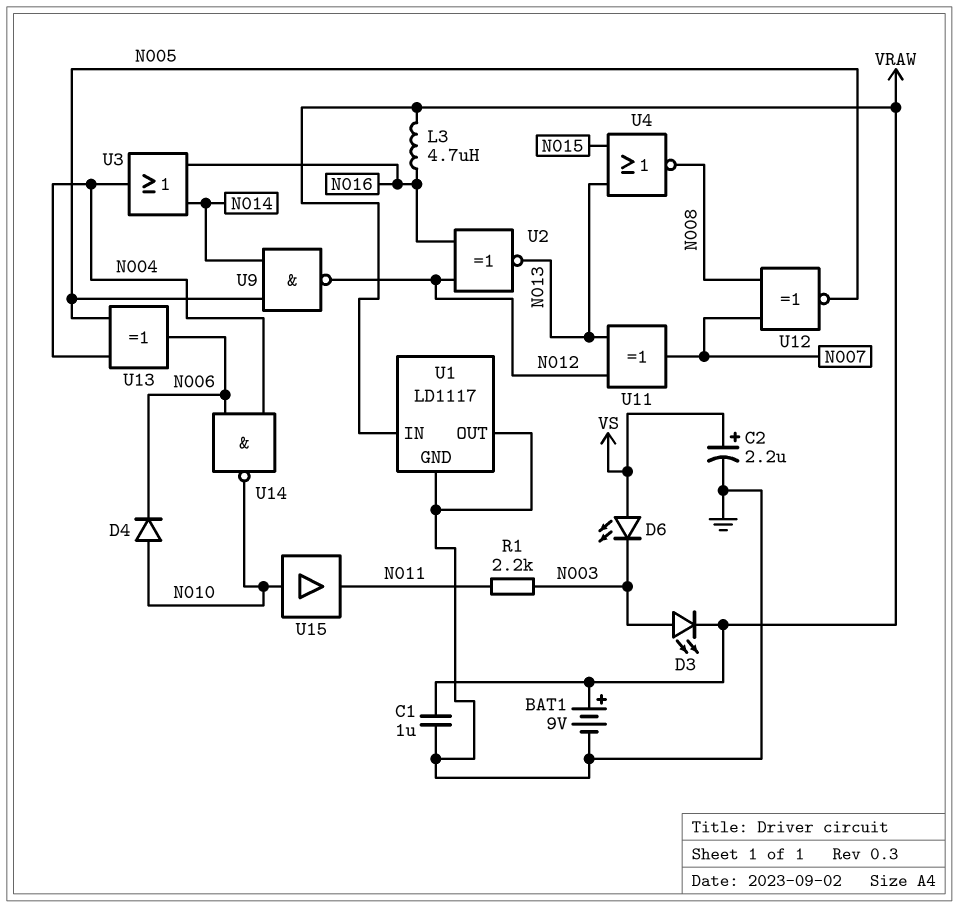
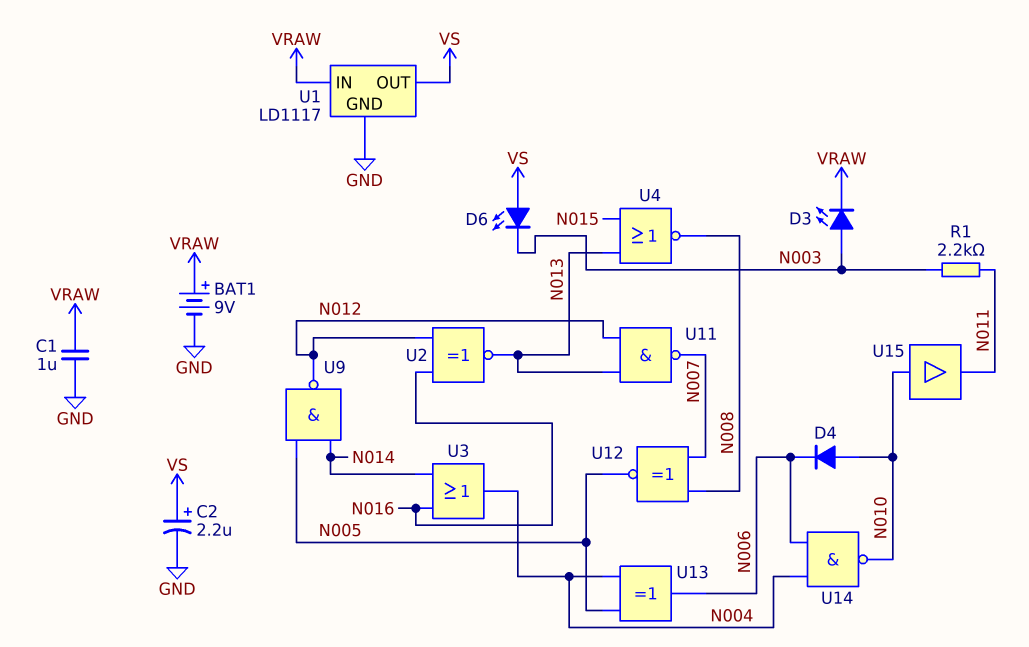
L3: 4.7uH (N016, VRAW) -> none
U1 pin OUT: GND -> VS
U11: XOR (in N012, in N013, out N007) -> NAND (in N012, in N013, out N007)

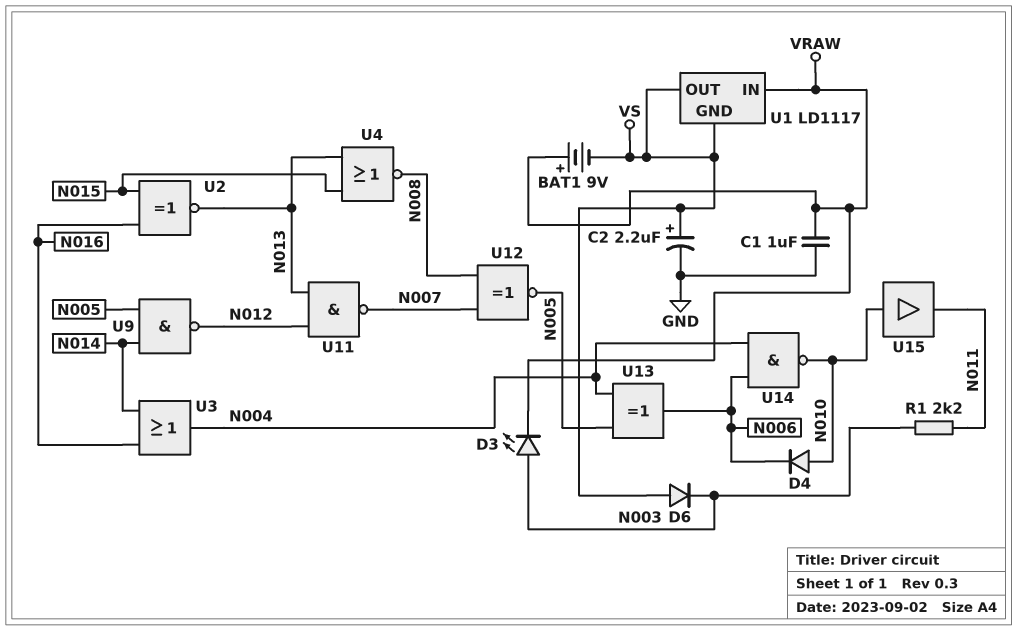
BAT1: 9V (plus VRAW, minus GND) -> 9V (plus VRAW, minus VS)
D6: LED (A VS, K N003) -> diode (A VS, K N003)
U1 pin GND: GND -> VS
U2: XNOR (in N012, in N016, out N013) -> XNOR (in N015, in N016, out N013)

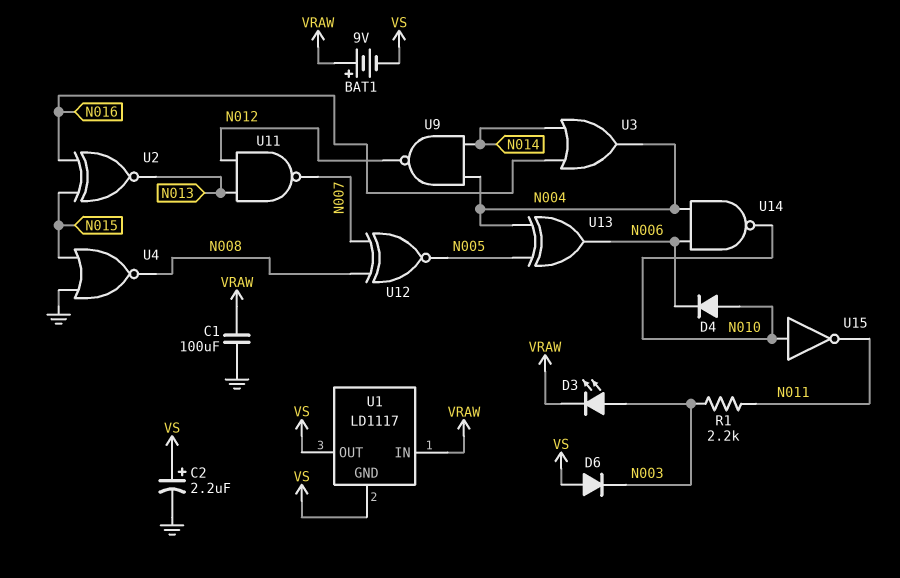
C1: 1uF (GND, VRAW) -> 100uF (GND, VRAW)
U4: NOR (in N013, in N015, out N008) -> NOR (in GND, in N015, out N008)
U9: NAND (in N005, in N014, out N012) -> NAND (in N004, in N014, out N012)
U15: buffer (in N010, out N011) -> NOT (in N010, out N011)

